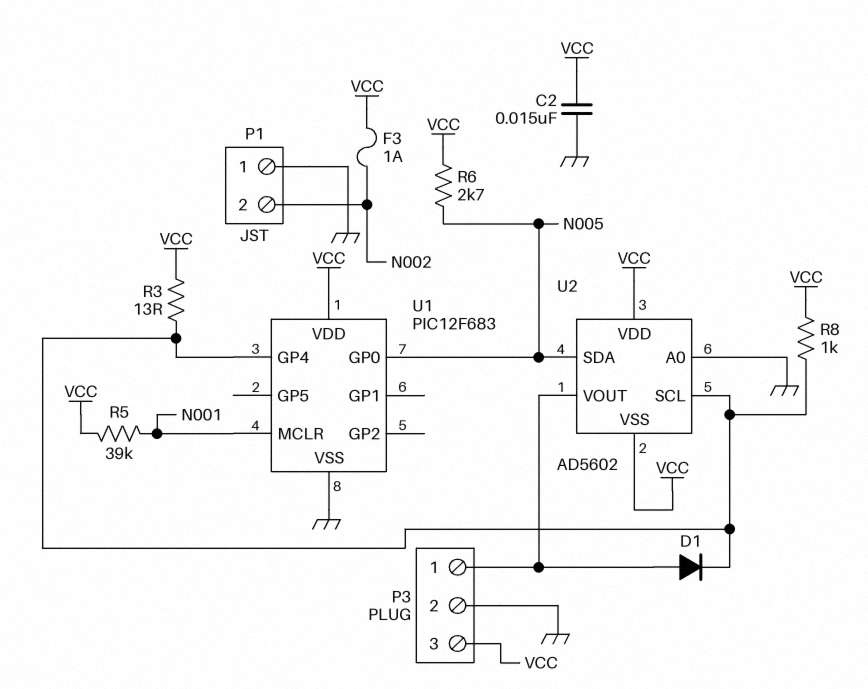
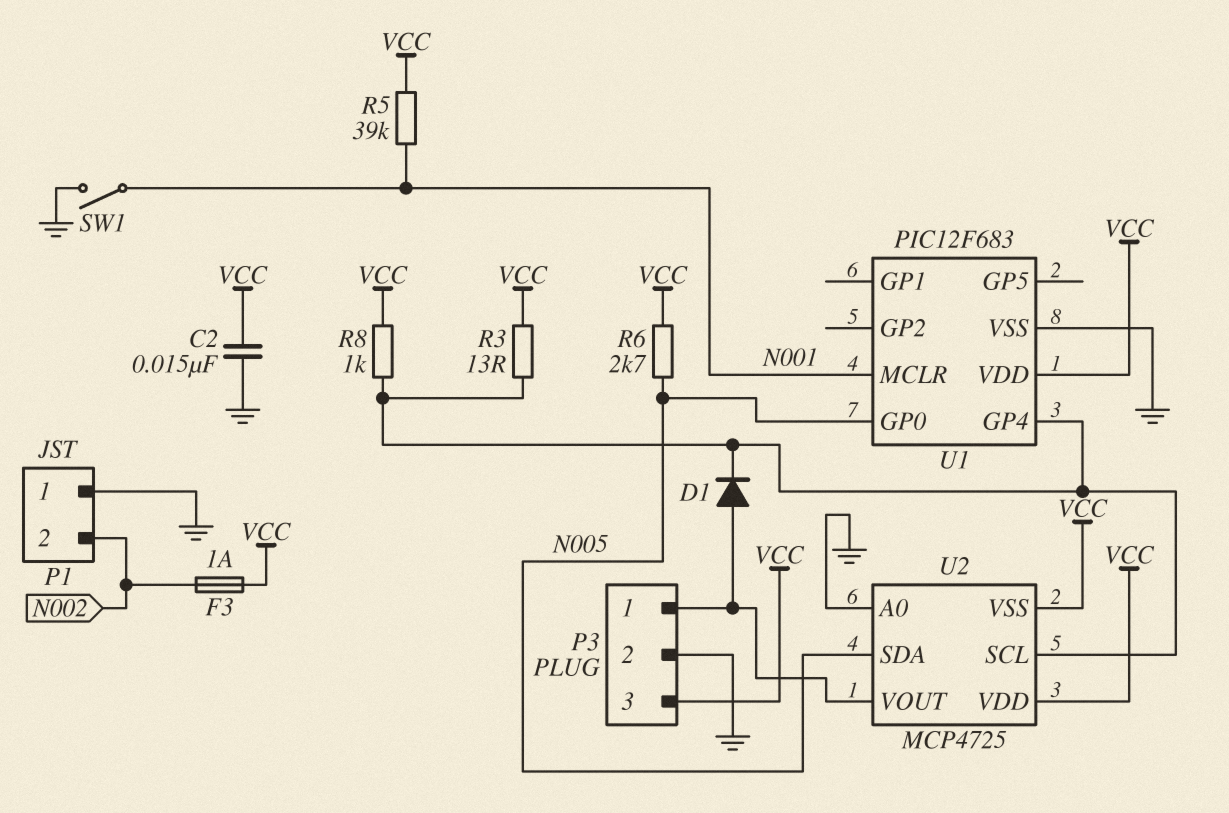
SW1: none -> switch (GND, N001)
U2: AD5602 -> MCP4725

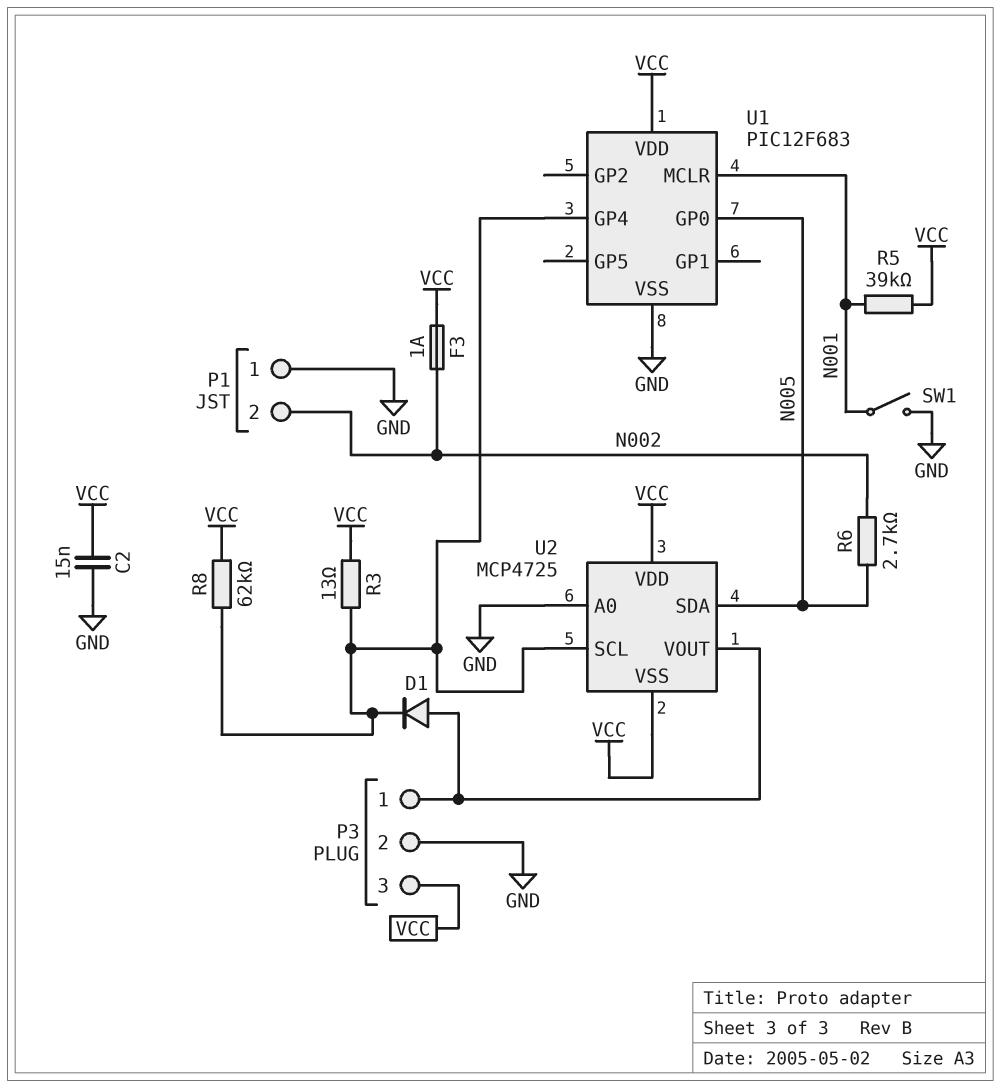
R6: 2.7k (N005, VCC) -> 2.7k (N002, N005)
R8: 1k (U1/GP4, VCC) -> 62k (U1/GP4, VCC)

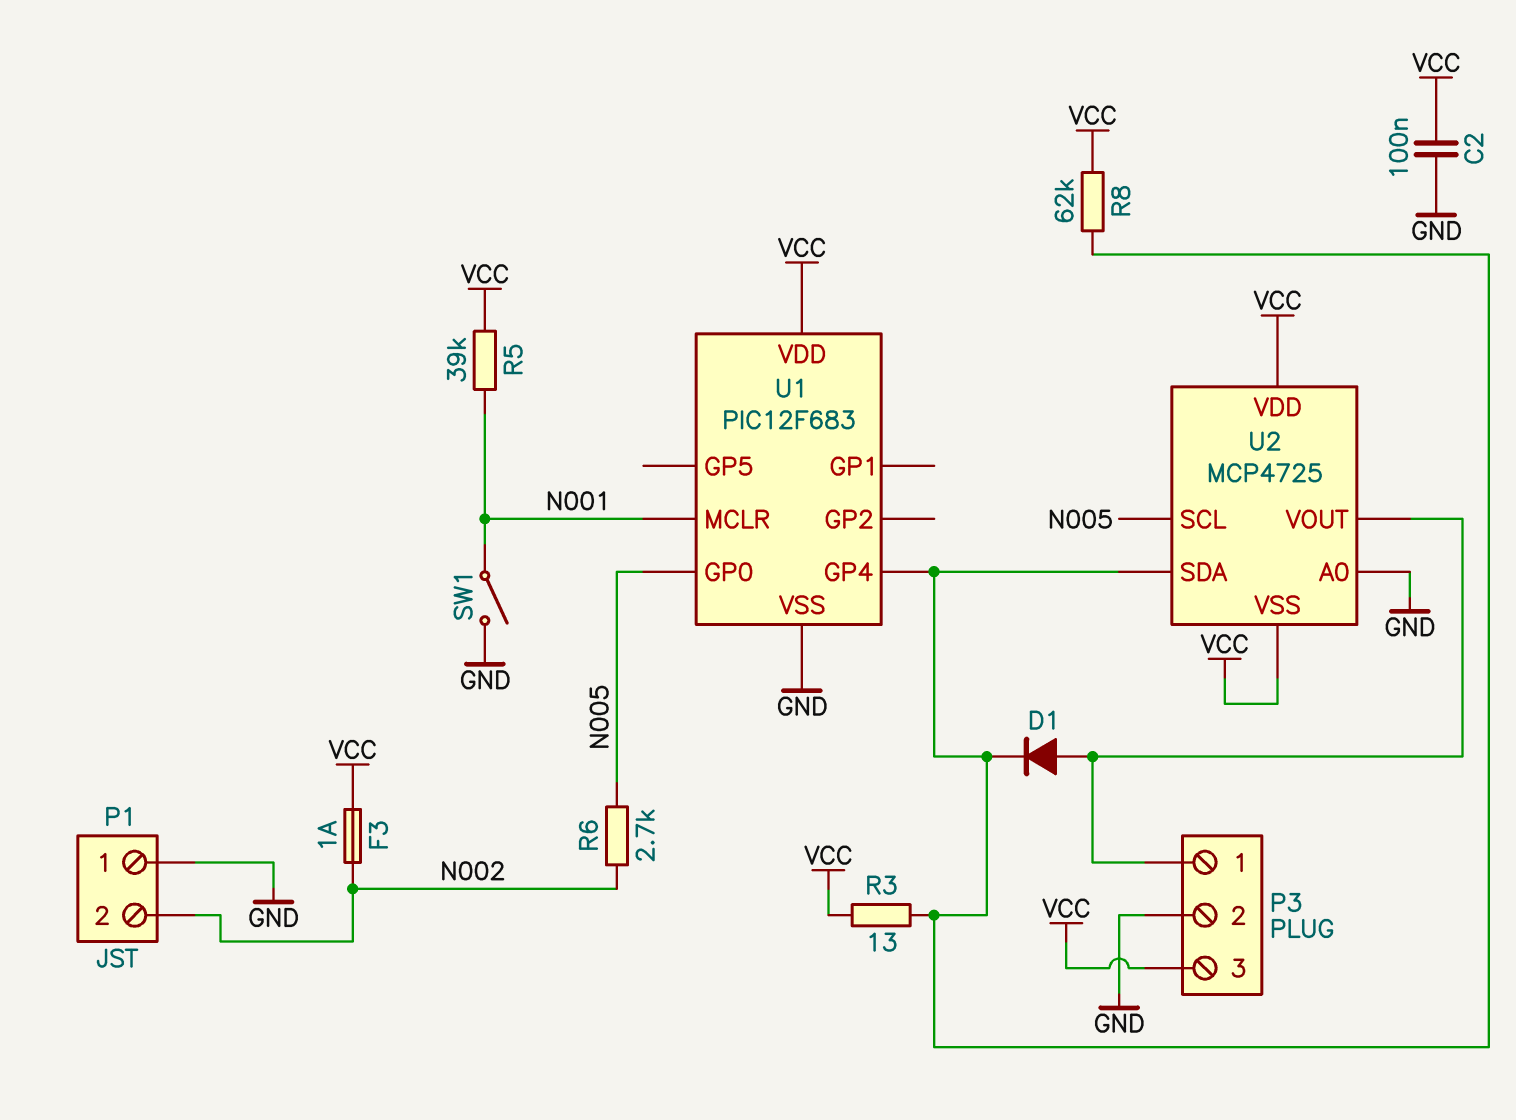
C2: 15nF (GND, VCC) -> 100nF (GND, VCC)
U2 pin SCL: U1/GP4 -> N005
U2 pin SDA: N005 -> U1/GP4

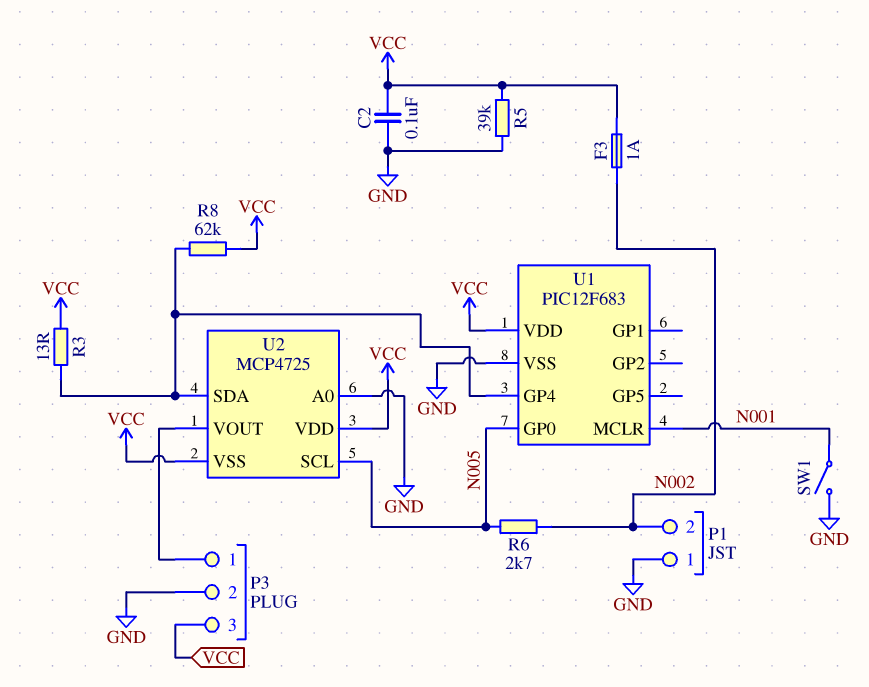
D1: diode (A P3/1, K U1/GP4) -> none
R5: 39k (N001, VCC) -> 39k (GND, VCC)

